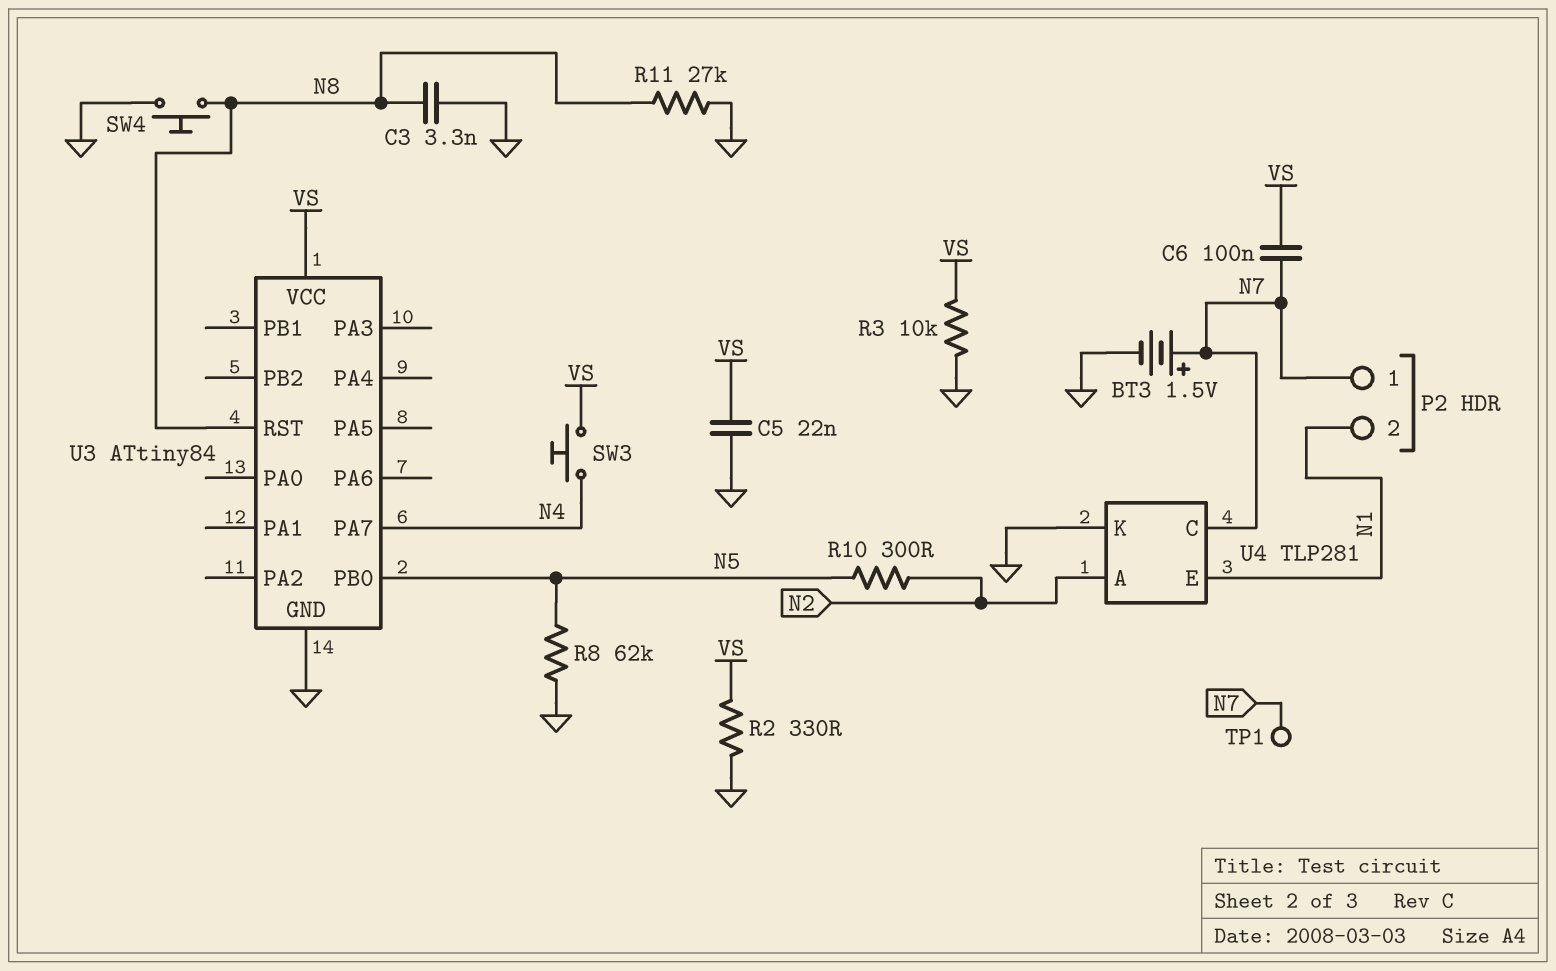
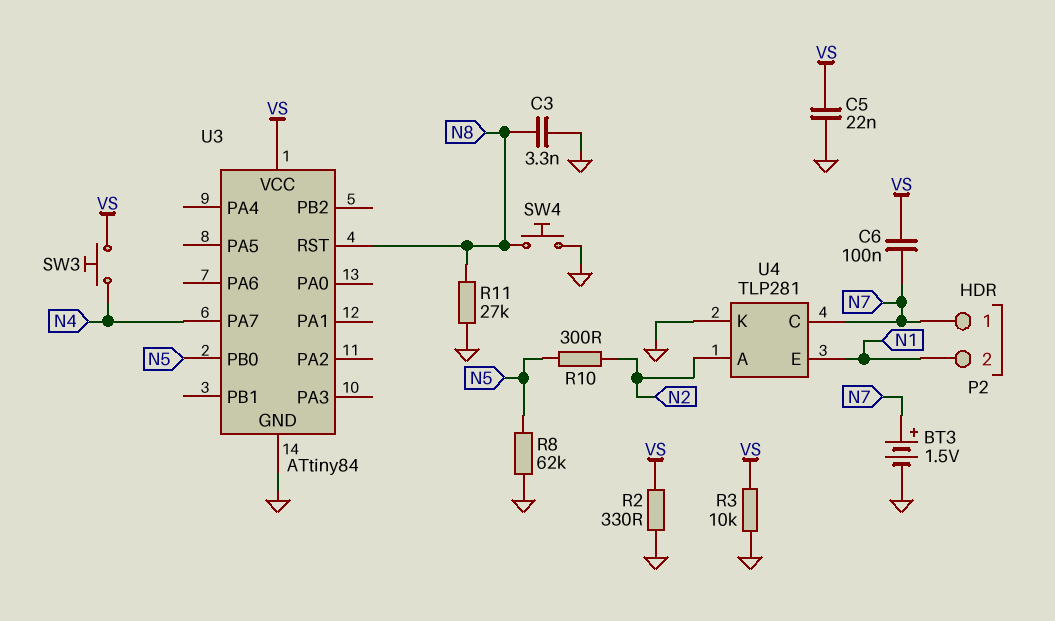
TP1: test point (N7) -> none

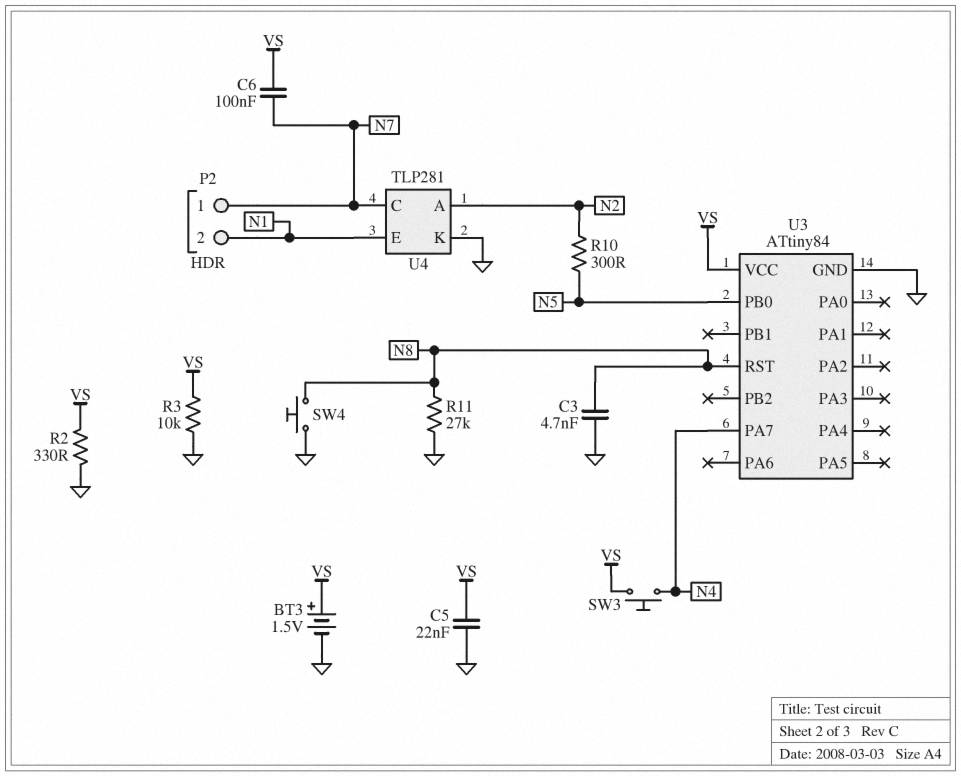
BT3: 1.5V (plus N7, minus GND) -> 1.5V (plus VS, minus GND)
C3: 3.3nF (GND, N8) -> 4.7nF (GND, N8)
R8: 62k (GND, N5) -> none

